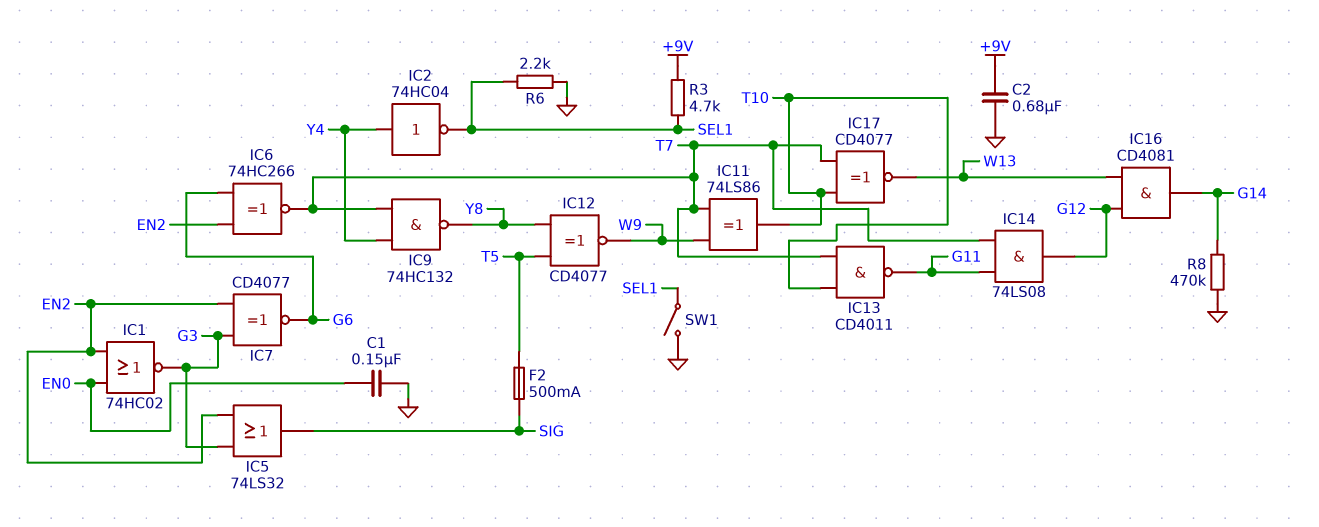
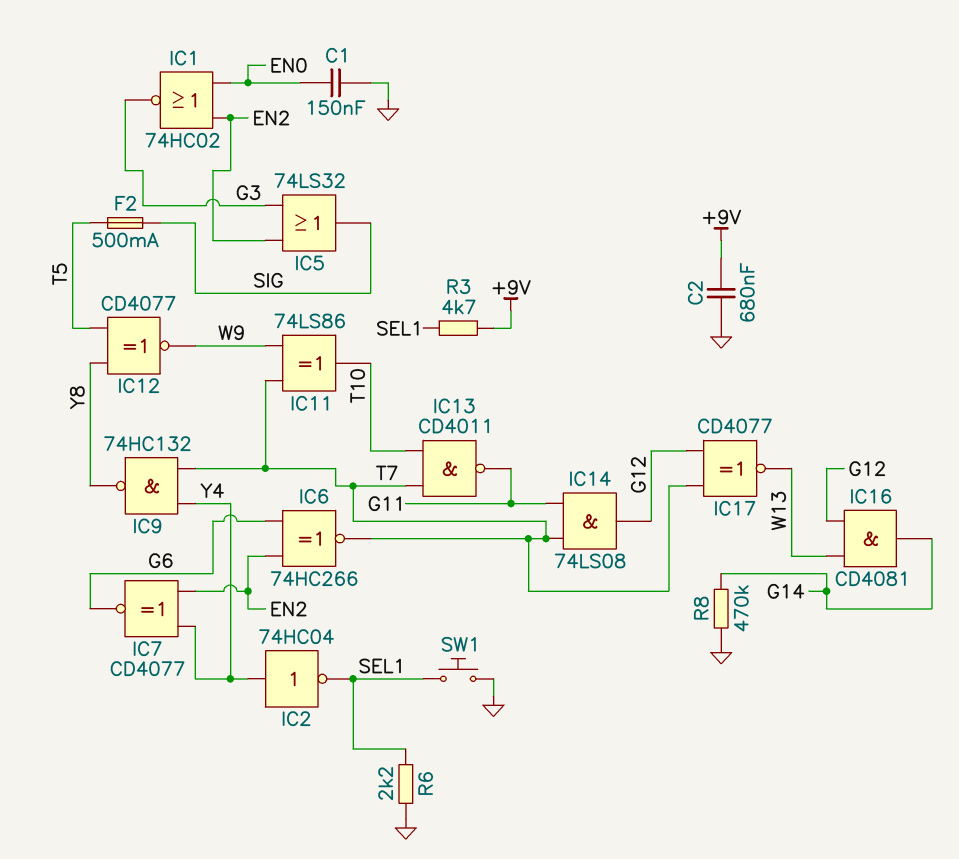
IC7: XNOR CD4077 (in EN2, in G3, out G6) -> XNOR CD4077 (in EN2, in Y4, out G6)
IC17: XNOR CD4077 (in T7, in T10, out W13) -> XNOR CD4077 (in G12, in T7, out W13)
SW1: switch (GND, SEL1) -> button (GND, SEL1)

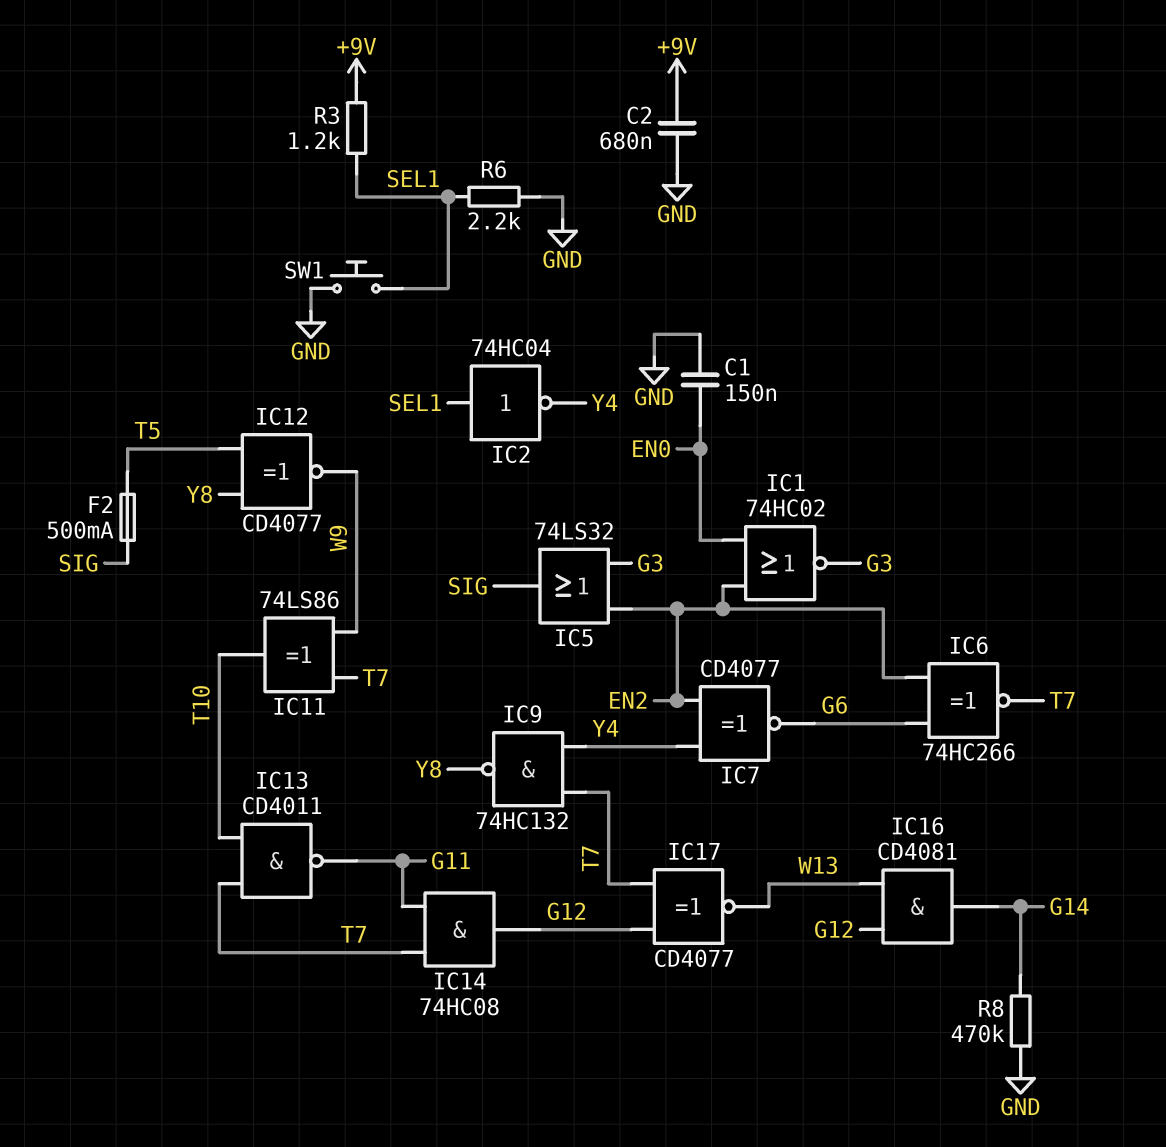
IC2: NOT 74HC04 (in Y4, out SEL1) -> NOT 74HC04 (in SEL1, out Y4)
IC14: AND 74LS08 (in G11, in T7, out G12) -> AND 74HC08 (in G11, in T7, out G12)
R3: 4.7k (+9V, SEL1) -> 1.2k (+9V, SEL1)

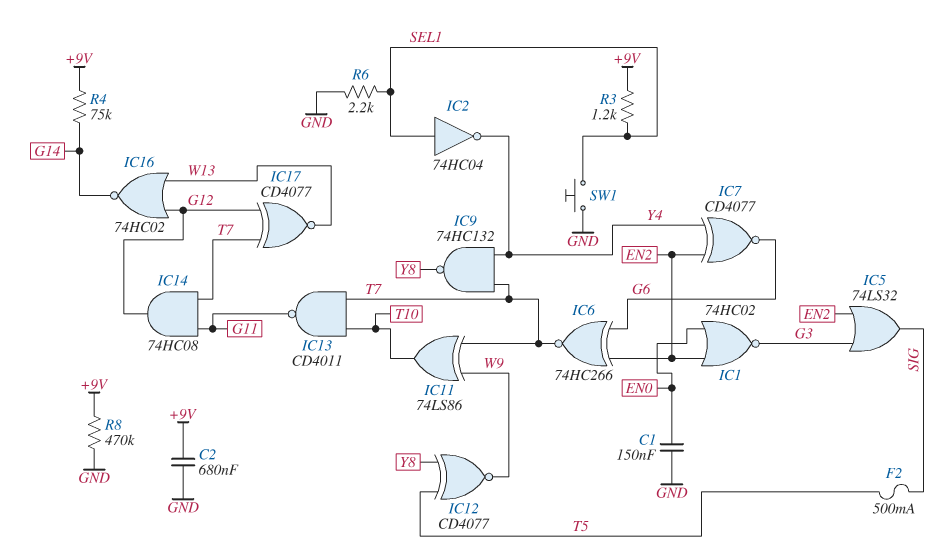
IC16: AND CD4081 (in G12, in W13, out G14) -> NOR 74HC02 (in G12, in W13, out G14)
R4: none -> 75k (+9V, G14)
R8: 470k (G14, GND) -> 470k (+9V, GND)

